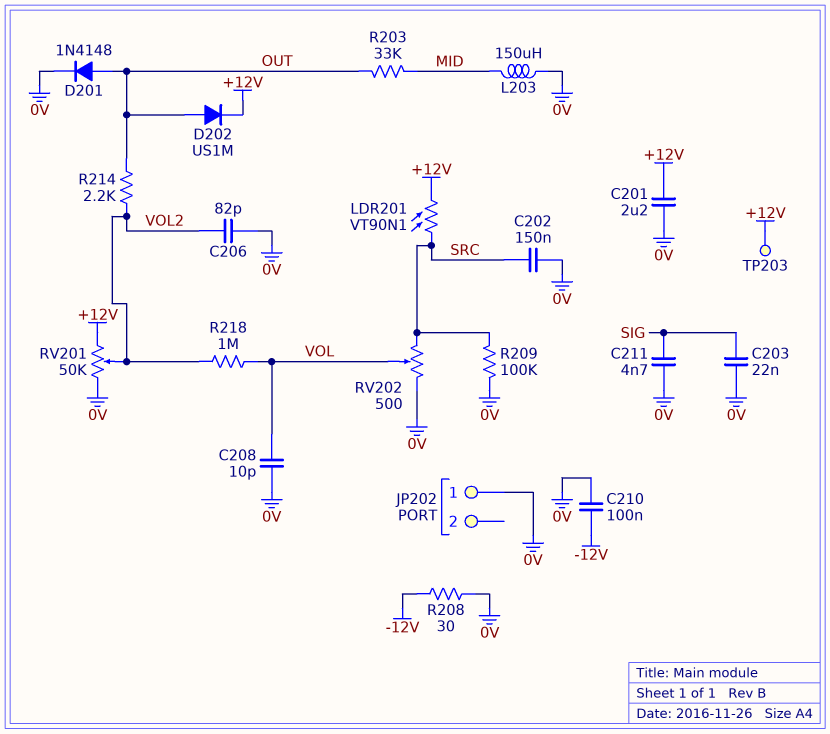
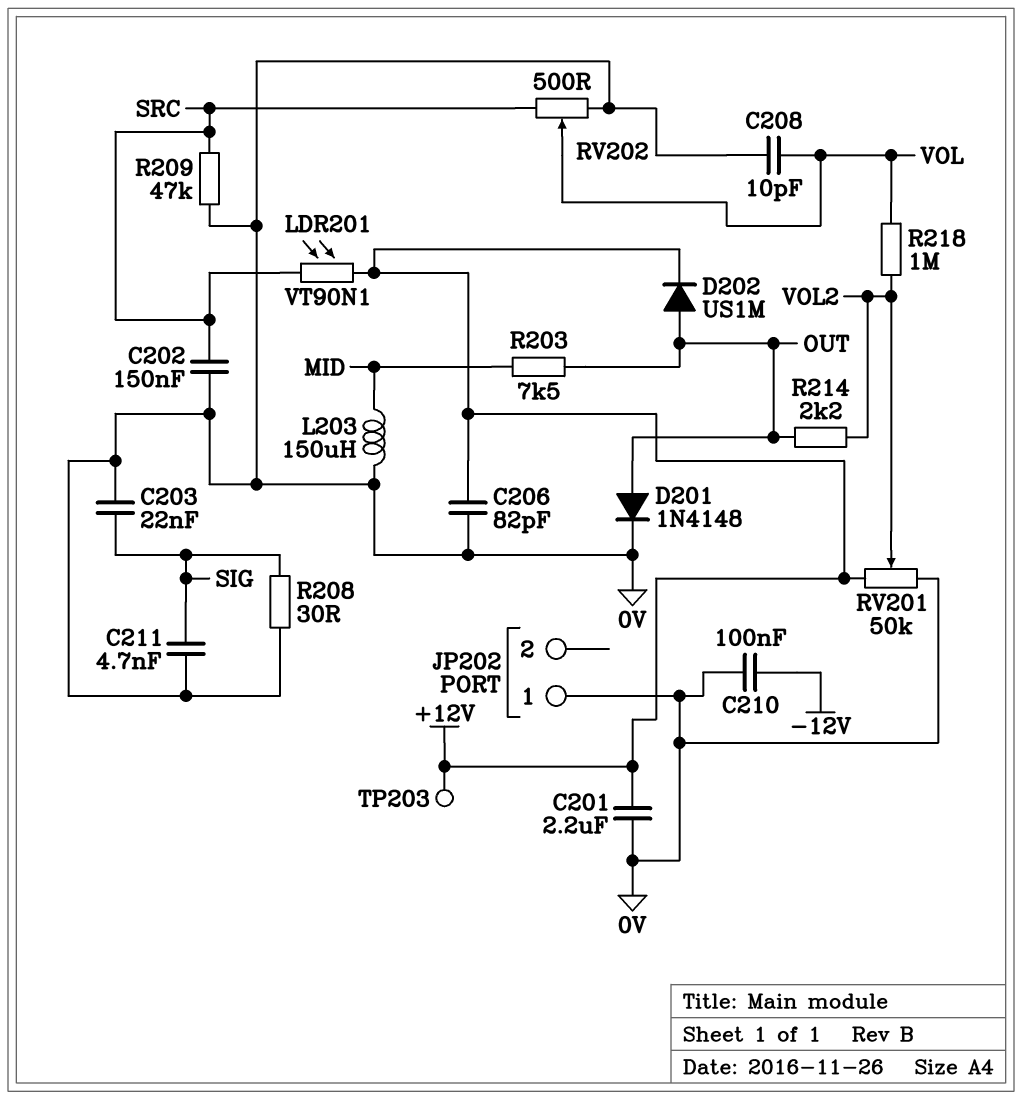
C206: 82pF (0V, VOL2) -> 82pF (+12V, 0V)
R203: 33k (MID, OUT) -> 7.5k (MID, OUT)
R208: 30 (-12V, 0V) -> 30 (0V, SIG)
R209: 100k (0V, SRC) -> 47k (0V, SRC)

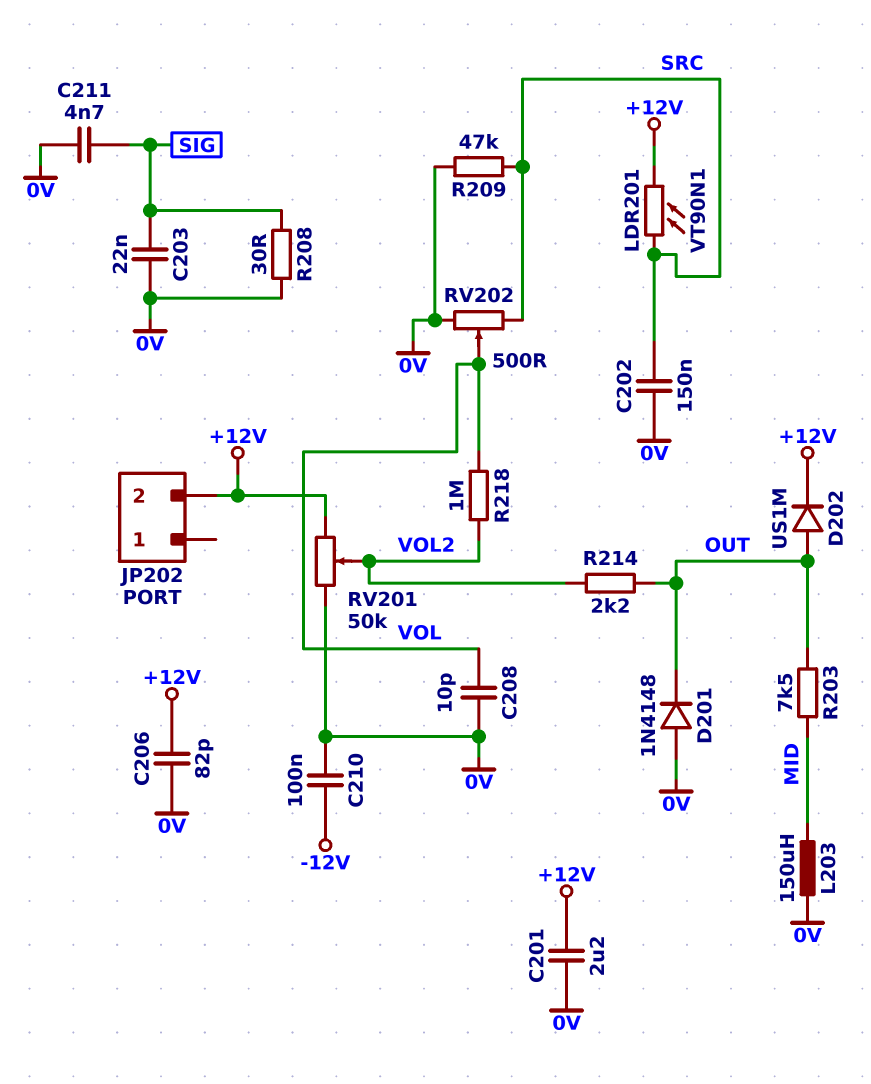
D201: diode 1N4148 (A OUT, K 0V) -> diode 1N4148 (A 0V, K OUT)
JP202 pin 1: 0V -> none
JP202 pin 2: none -> +12V
TP203: test point (+12V) -> none

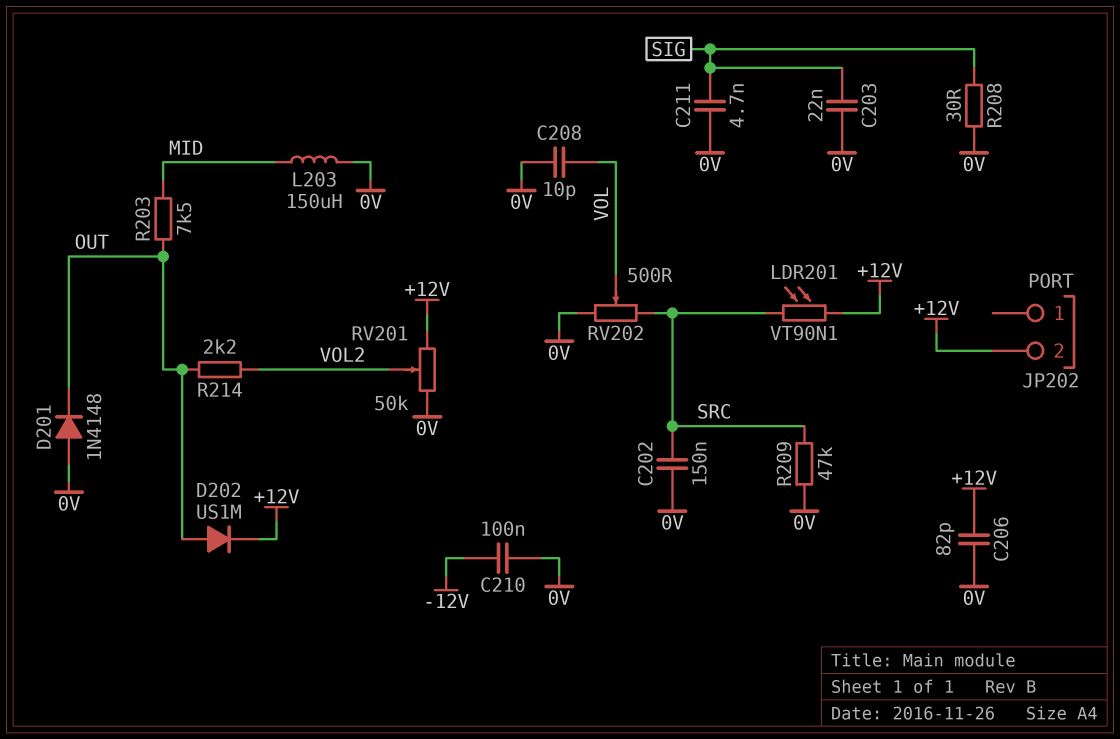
C201: 2.2uF (+12V, 0V) -> none
R218: 1M (VOL, VOL2) -> none

